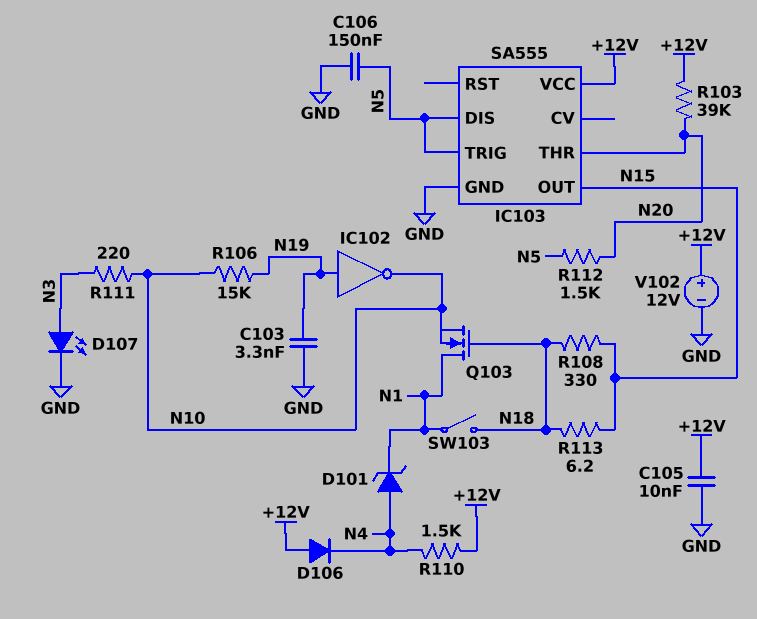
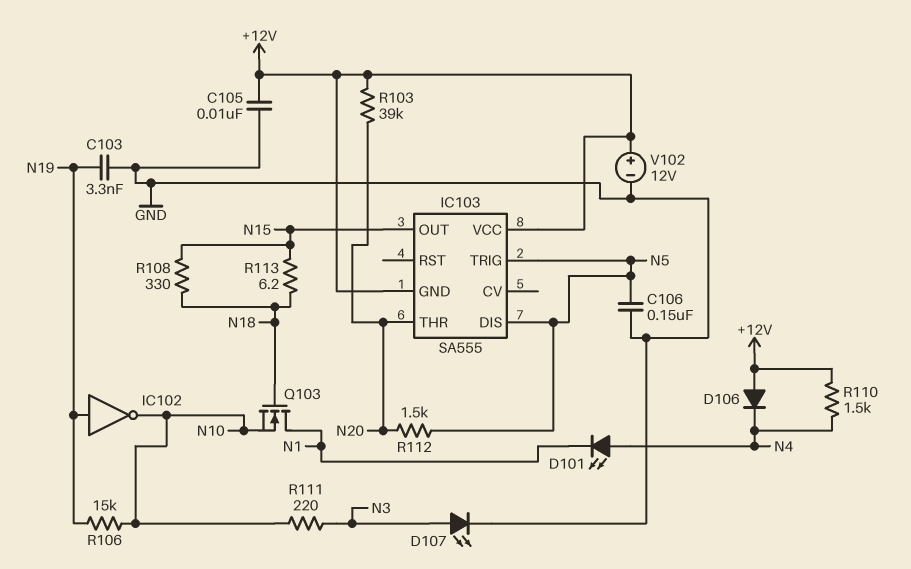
D101: zener (A N4, K N1) -> LED (A N4, K N1)
IC103 pin GND: GND -> +12V
SW103: switch (N1, N18) -> none

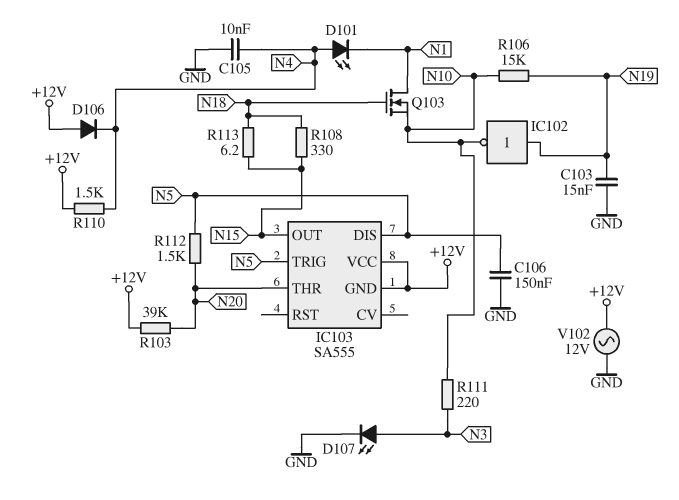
C103: 3.3nF (GND, N19) -> 15nF (GND, N19)
C105: 10nF (+12V, GND) -> 10nF (GND, N4)
V102: 12V (plus +12V, minus GND) -> AC 12V (+12V, GND)

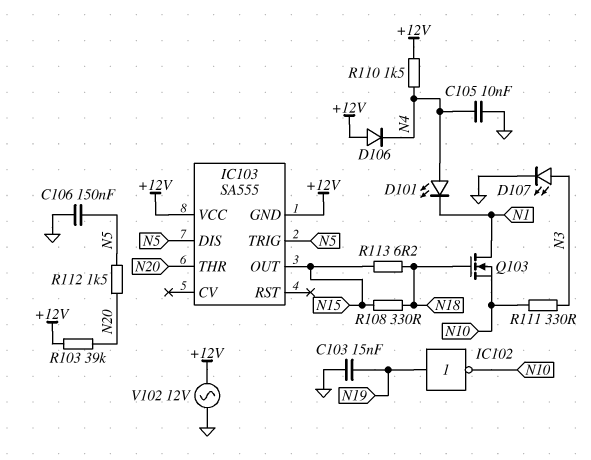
R106: 15k (N10, N19) -> none
R111: 220 (N3, N10) -> 330 (N3, N10)

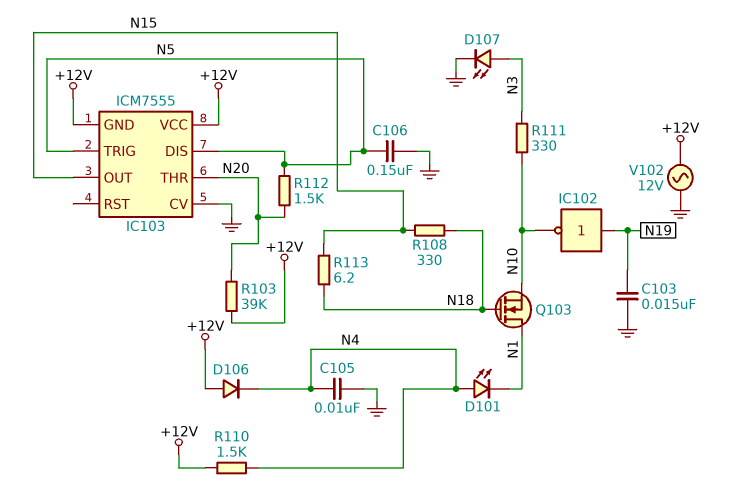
IC103: SA555 -> ICM7555
IC103 pin CV: none -> GND

